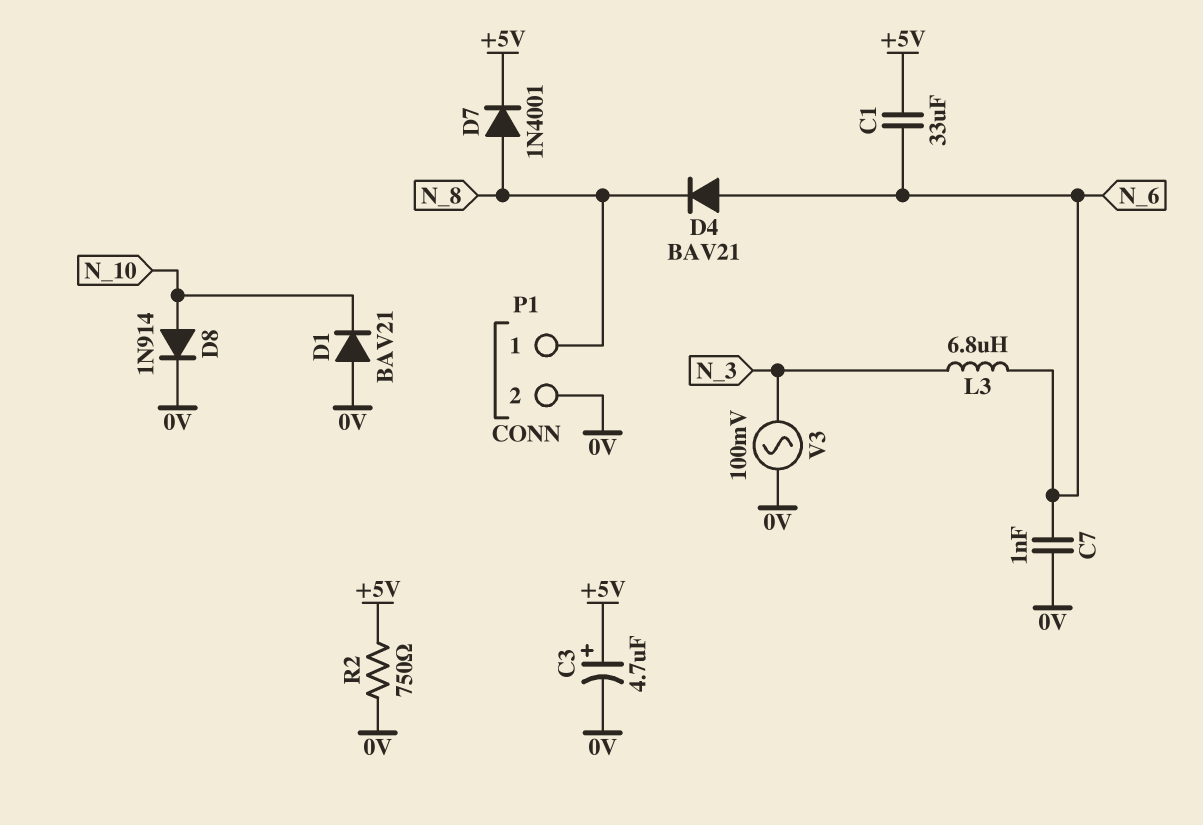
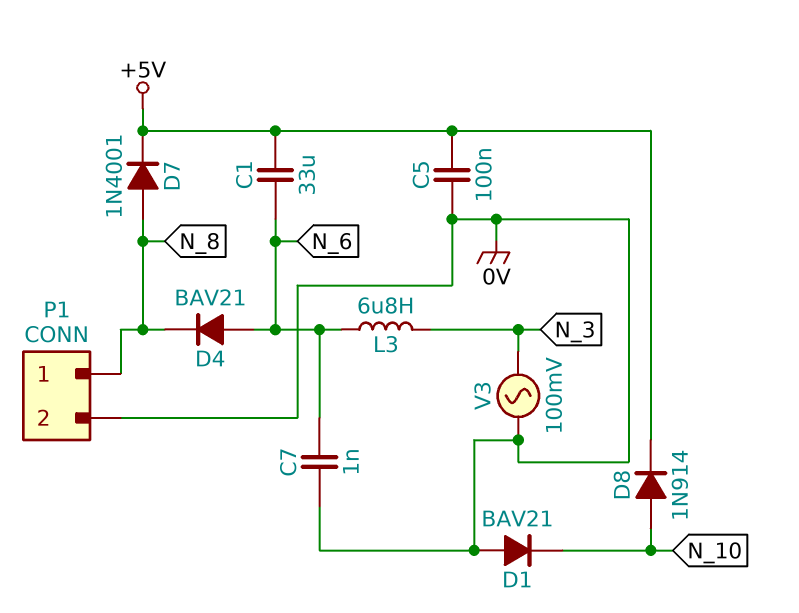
C3: 4.7uF (plus +5V, minus 0V) -> none
C5: none -> 100nF (+5V, 0V)
D8: diode 1N914 (A N_10, K 0V) -> diode 1N914 (A N_10, K +5V)
R2: 750 (+5V, 0V) -> none

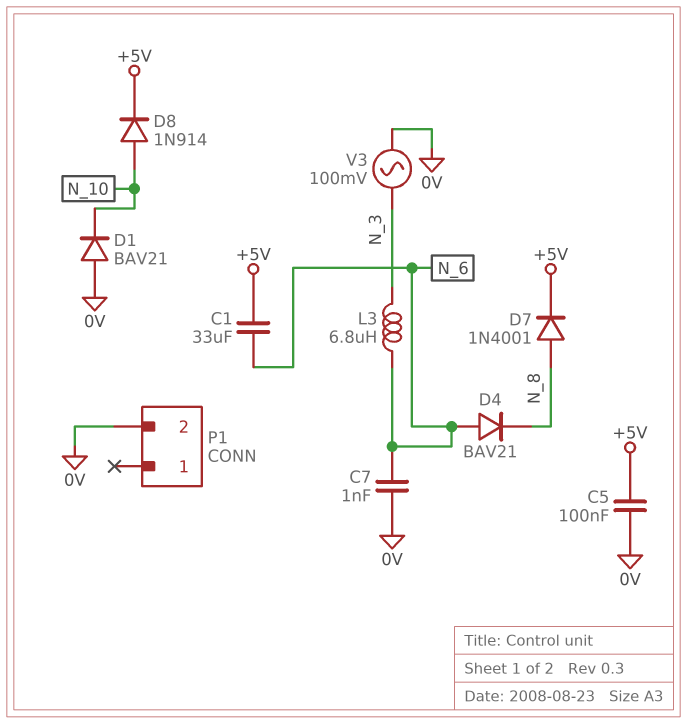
P1 pin 1: N_8 -> none

